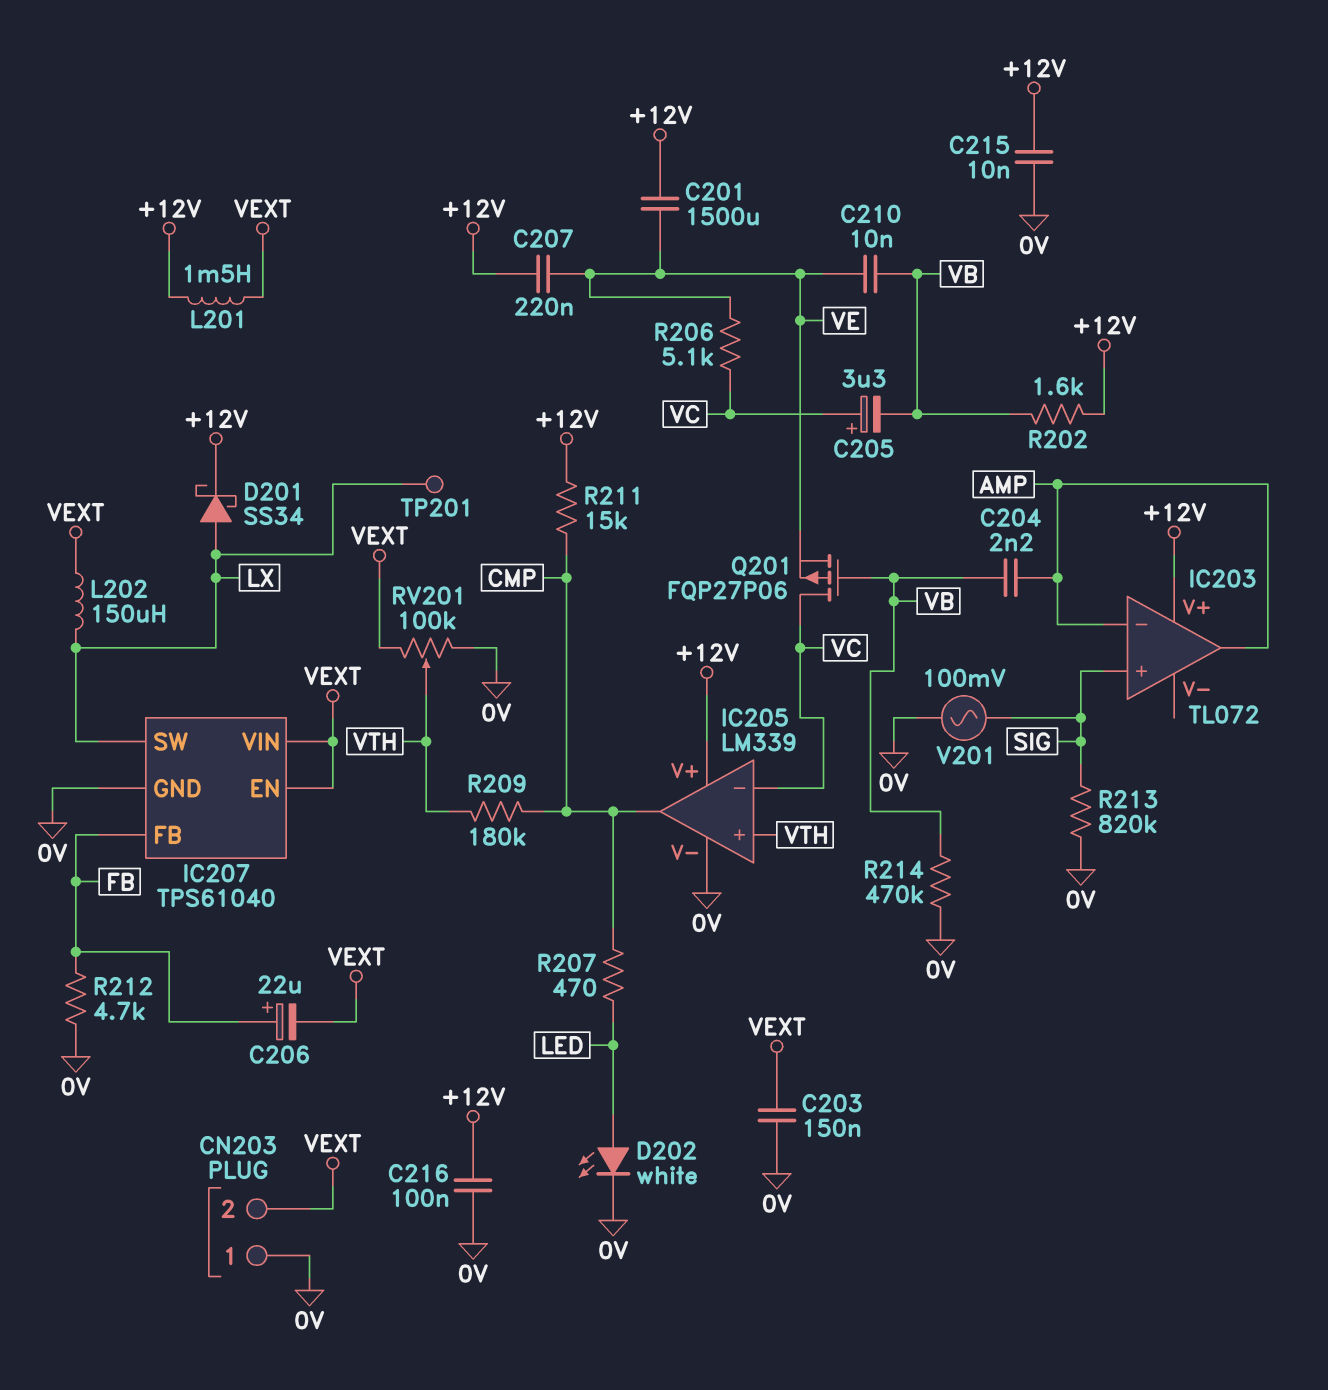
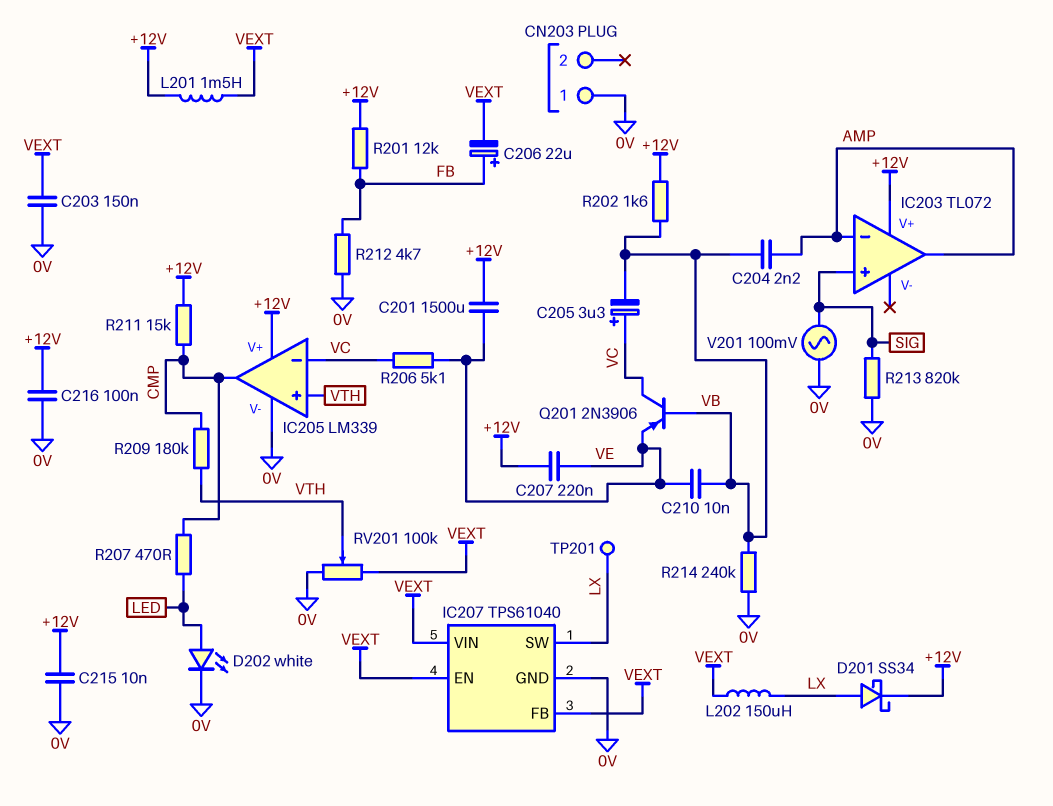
CN203 pin 2: VEXT -> none
IC207 pin FB: FB -> VEXT
Q201: PMOS FQP27P06 (G VB, D VC, S VE) -> PNP 2N3906 (B VB, C VC, E VE)
R201: none -> 12k (+12V, FB)
R214: 470k (0V, VB) -> 240k (0V, VB)

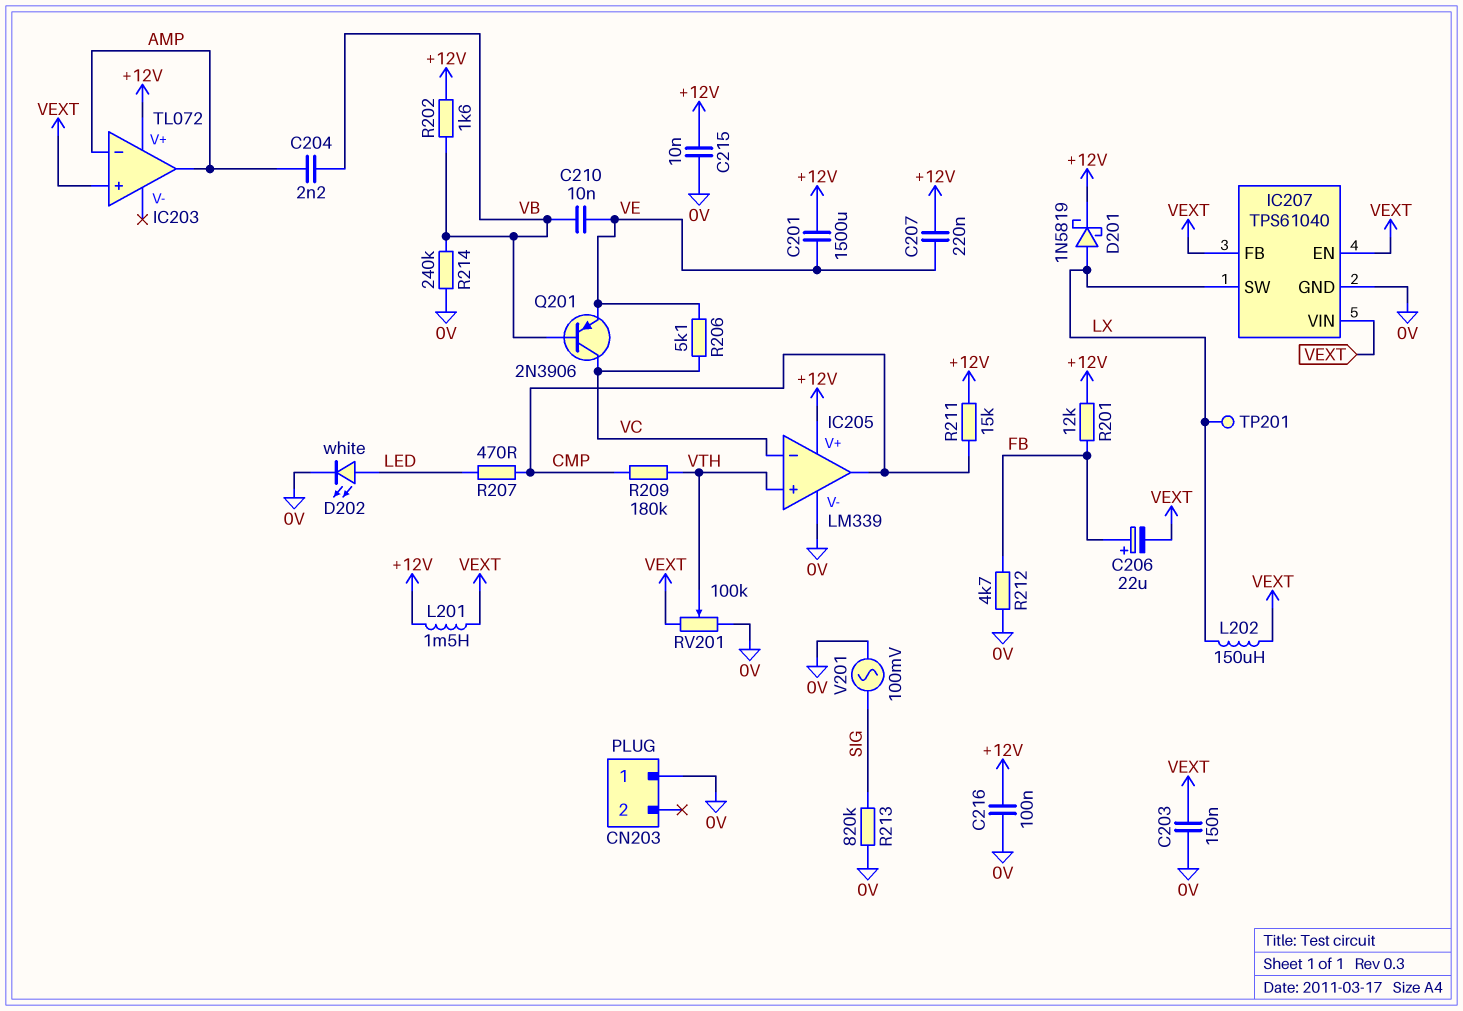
C205: 3.3uF (plus VC, minus VB) -> none
D201: schottky SS34 (A LX, K +12V) -> schottky 1N5819 (A LX, K +12V)
IC203 pin in+: SIG -> VEXT

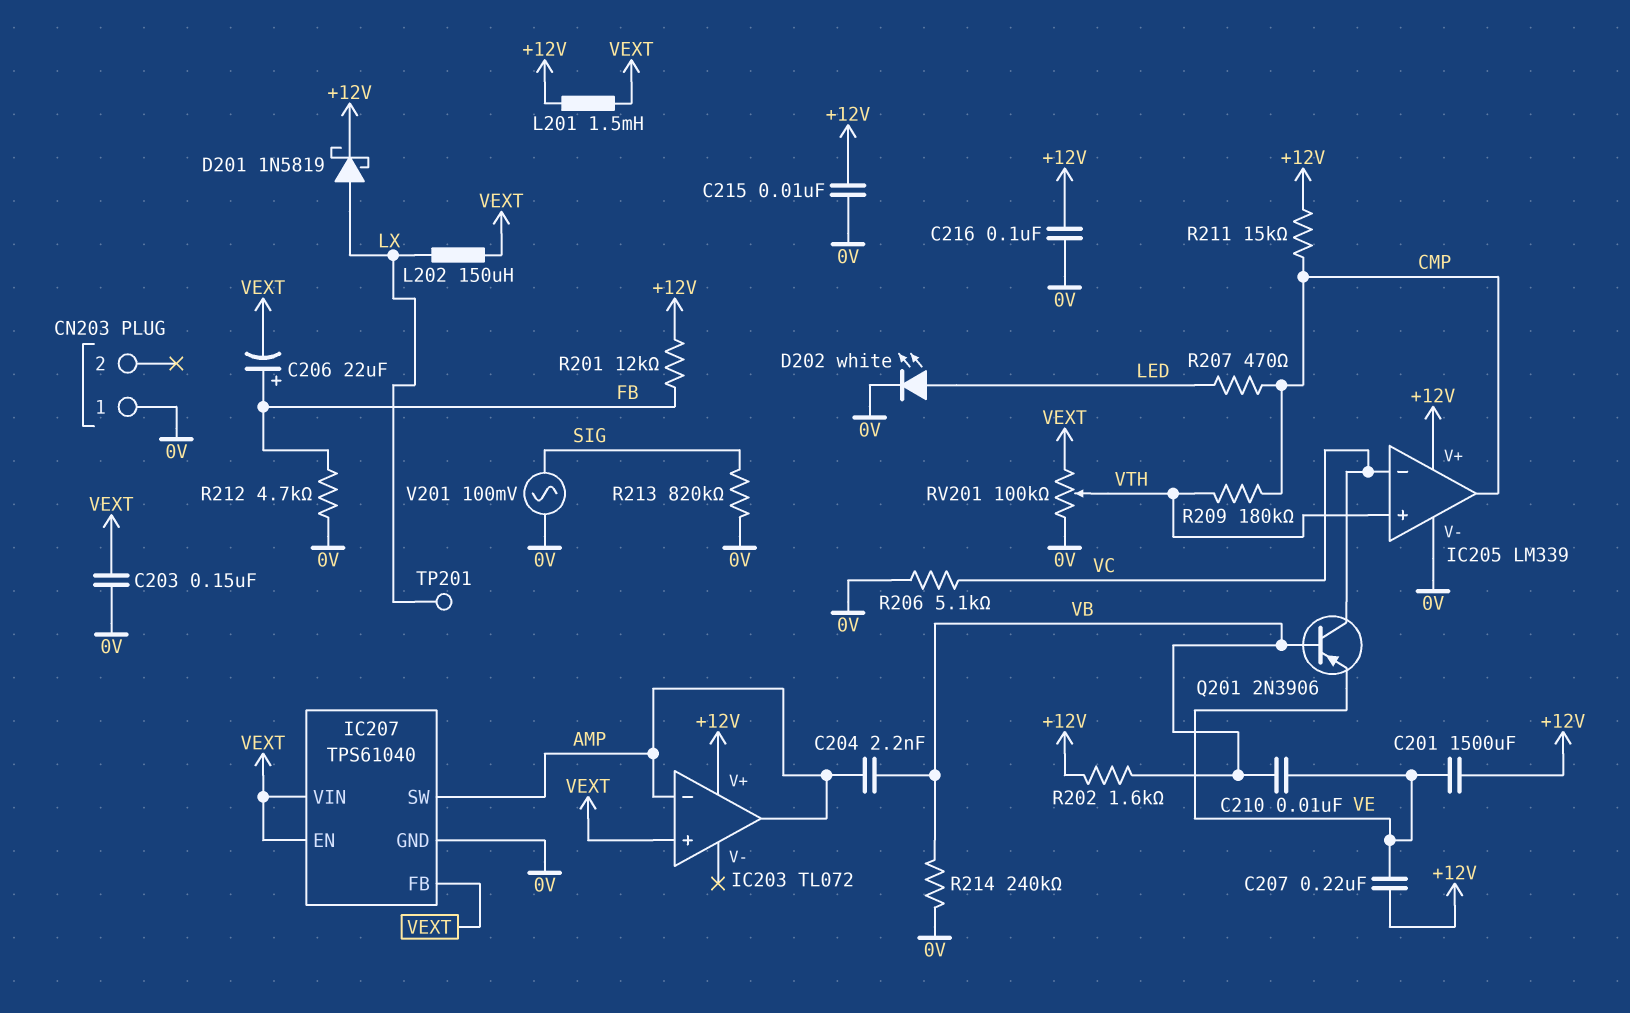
IC207 pin SW: LX -> AMP
R206: 5.1k (VC, VE) -> 5.1k (0V, VC)

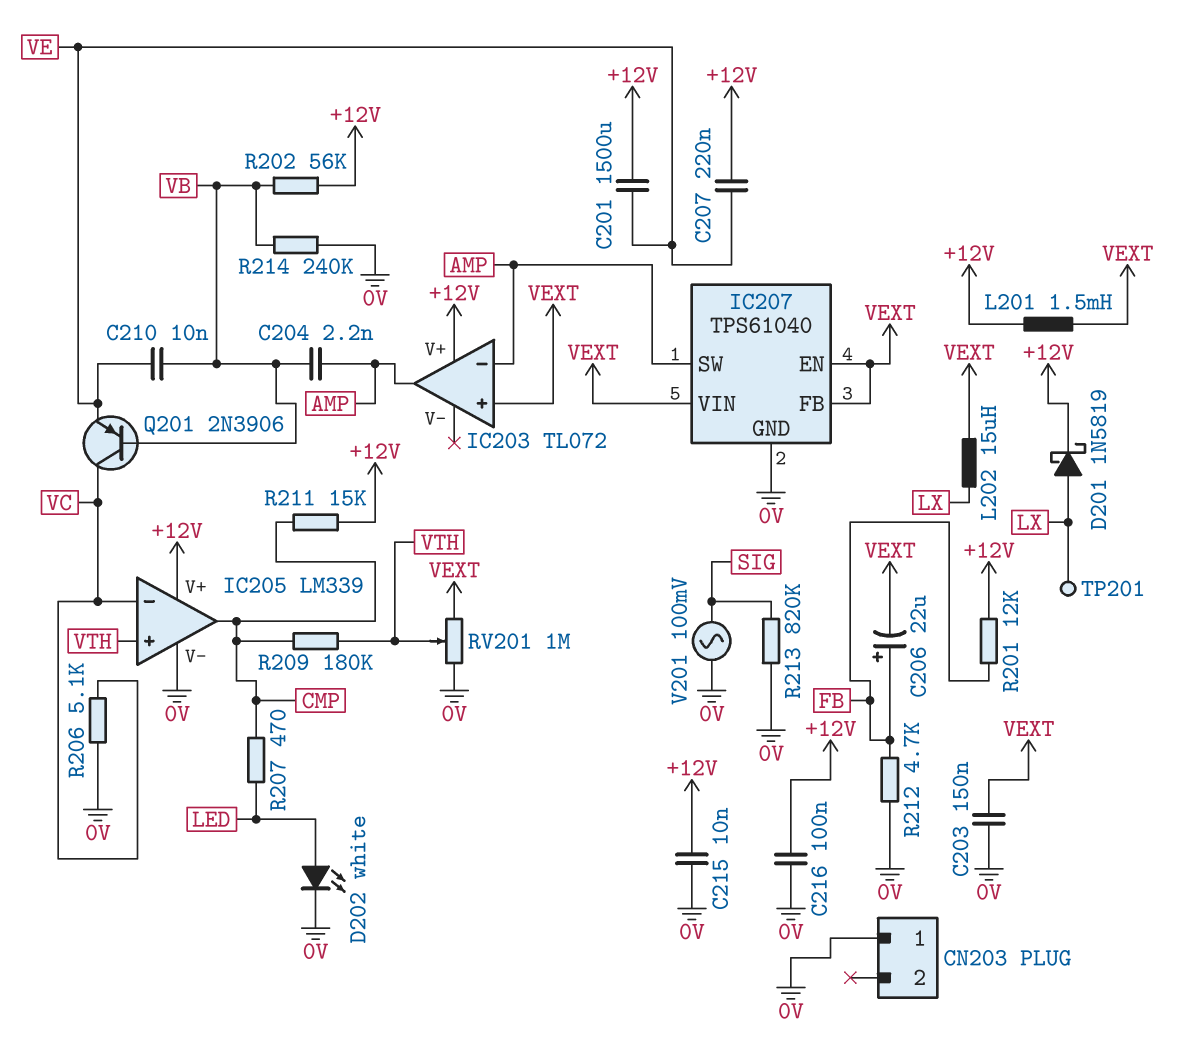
L202: 150uH (LX, VEXT) -> 15uH (LX, VEXT)
R202: 1.6k (+12V, VB) -> 56k (+12V, VB)
RV201: 100k (0V, VEXT, wiper VTH) -> 1M (0V, VEXT, wiper VTH)

